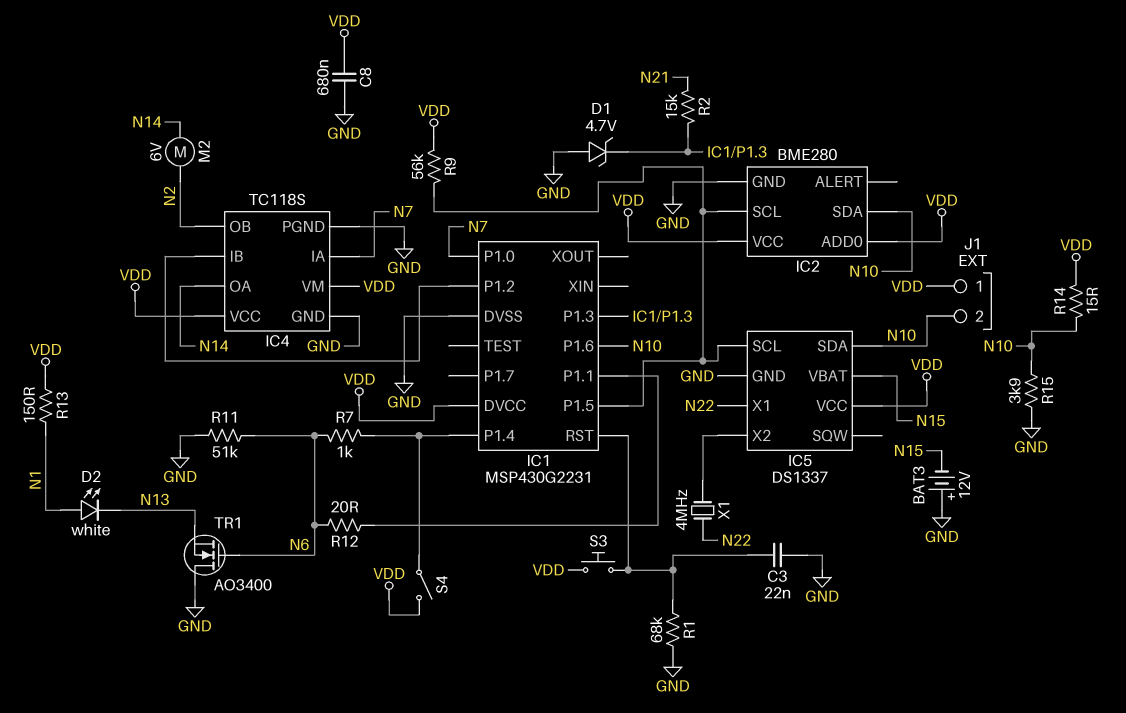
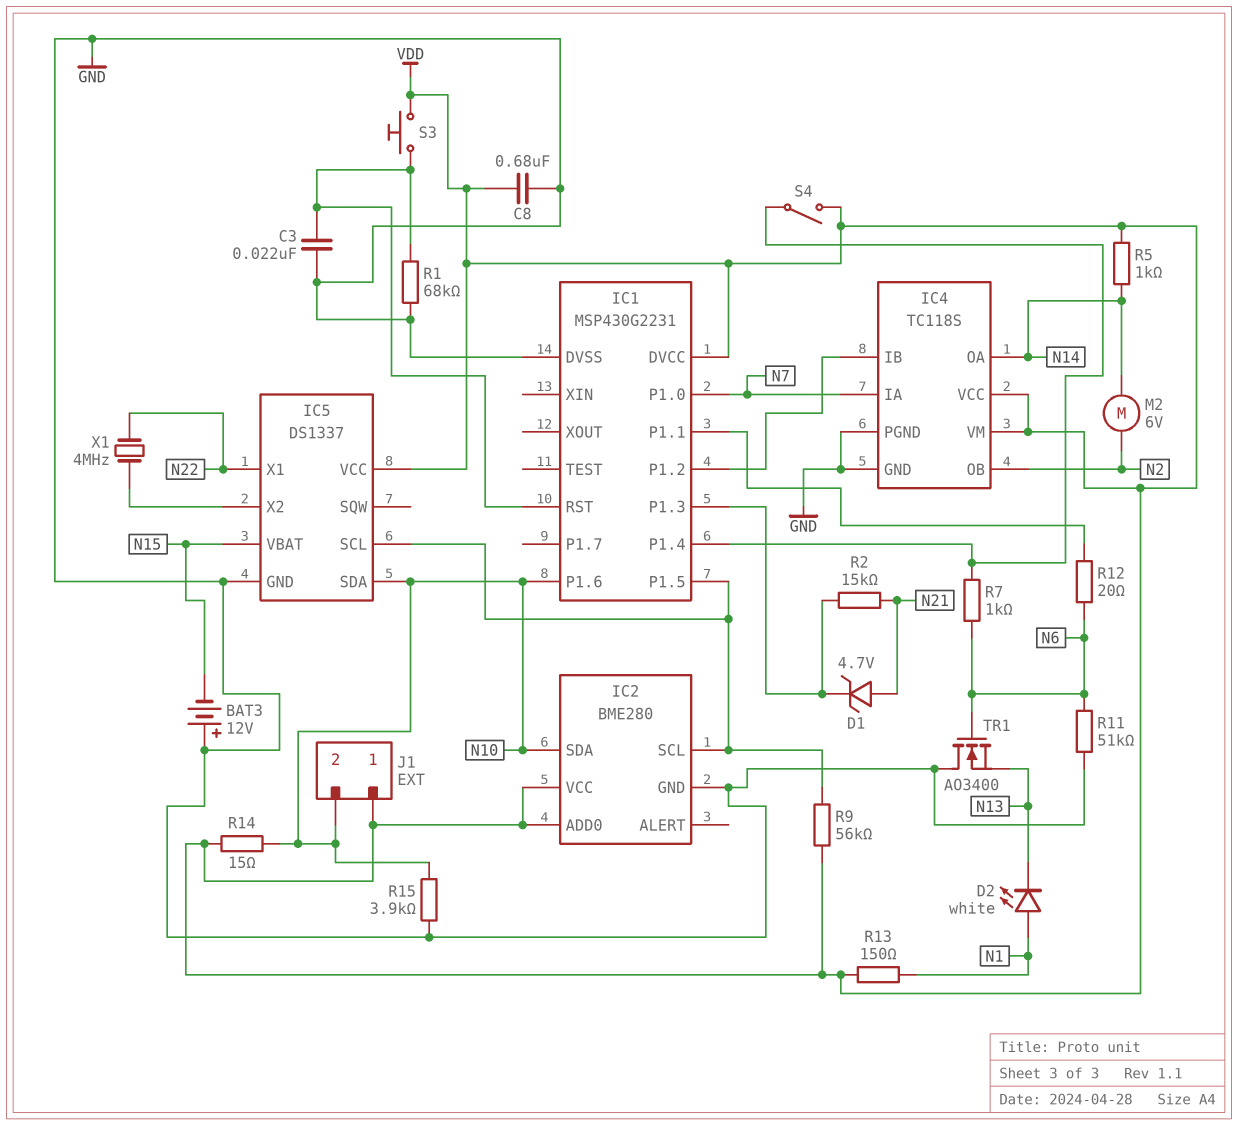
D1: zener 4.7V (A GND, K IC1/P1.3) -> zener 4.7V (A N21, K IC1/P1.3)
R5: none -> 1k (N14, VDD)

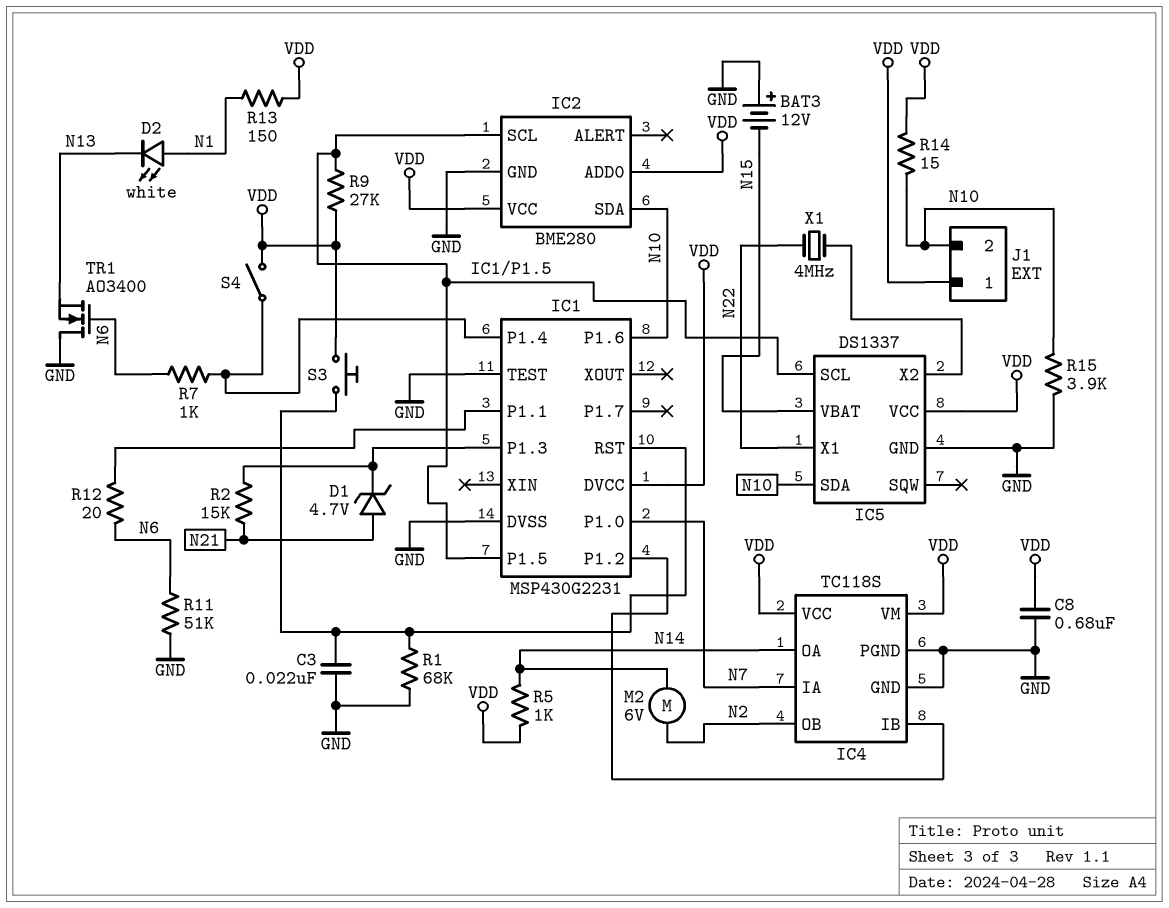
IC1 pin TEST: none -> GND
R9: 56k (IC1/P1.5, VDD) -> 27k (IC1/P1.5, VDD)

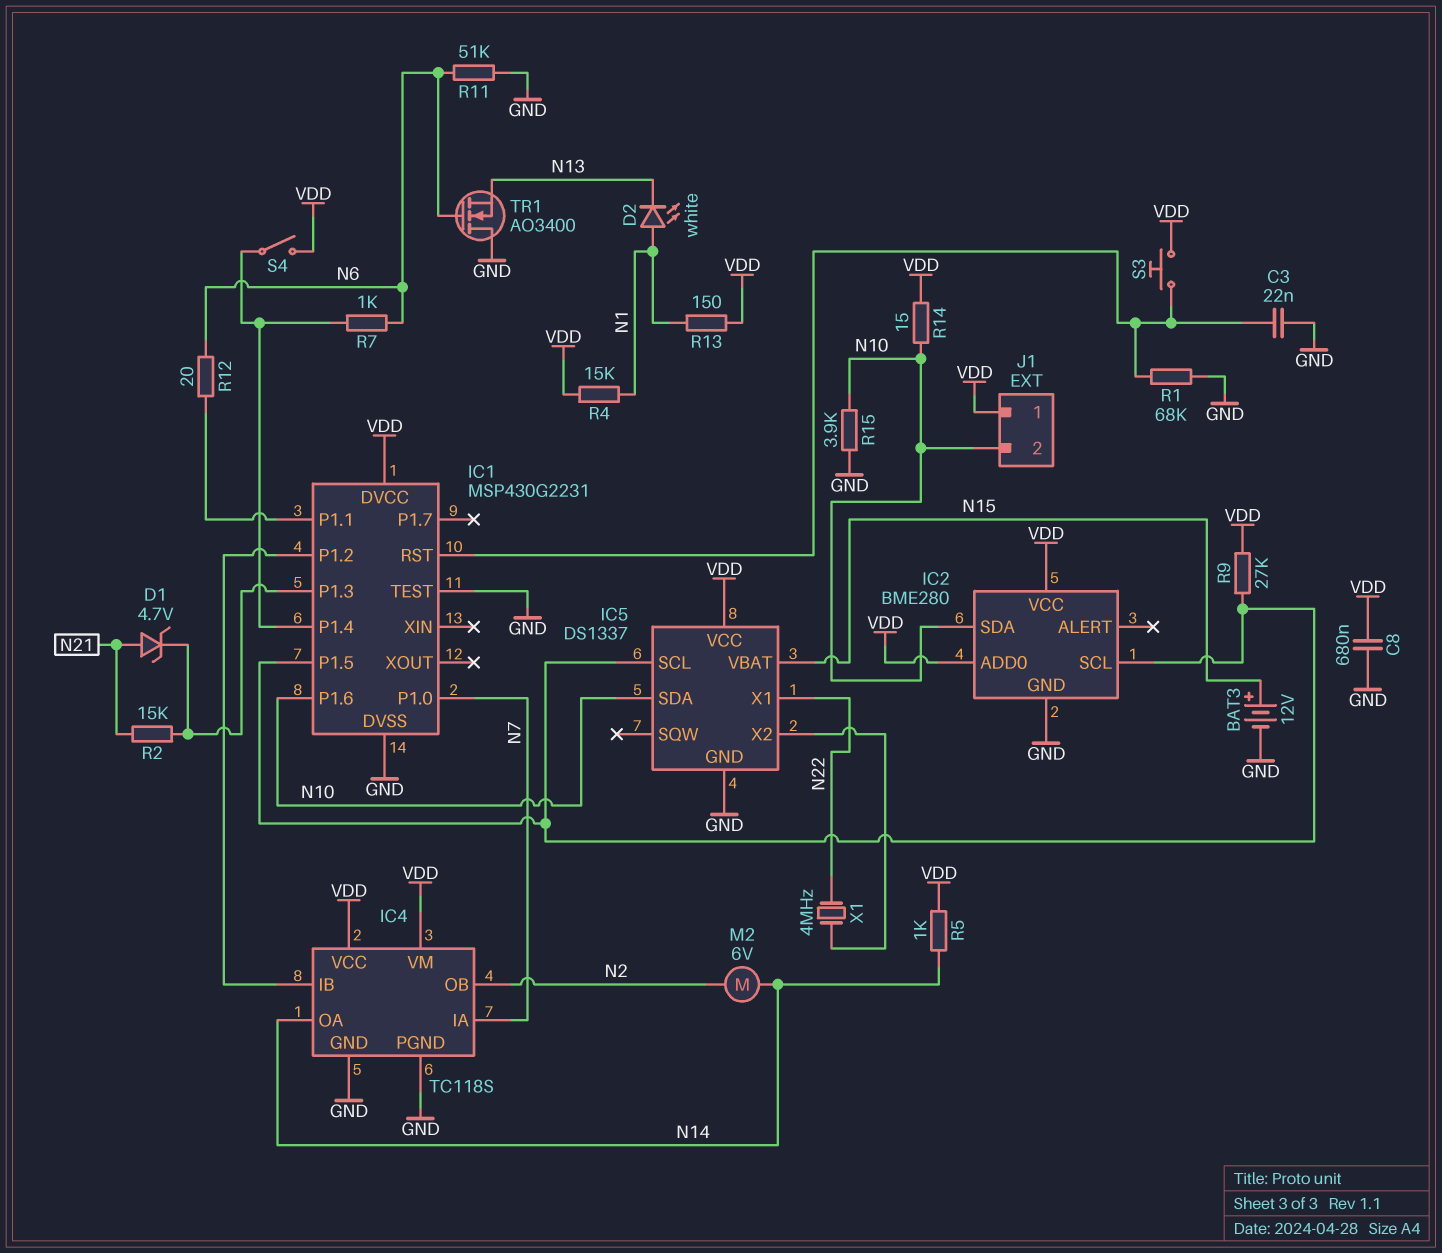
BAT3: 12V (plus GND, minus N15) -> 12V (plus N15, minus GND)
R4: none -> 15k (N1, VDD)

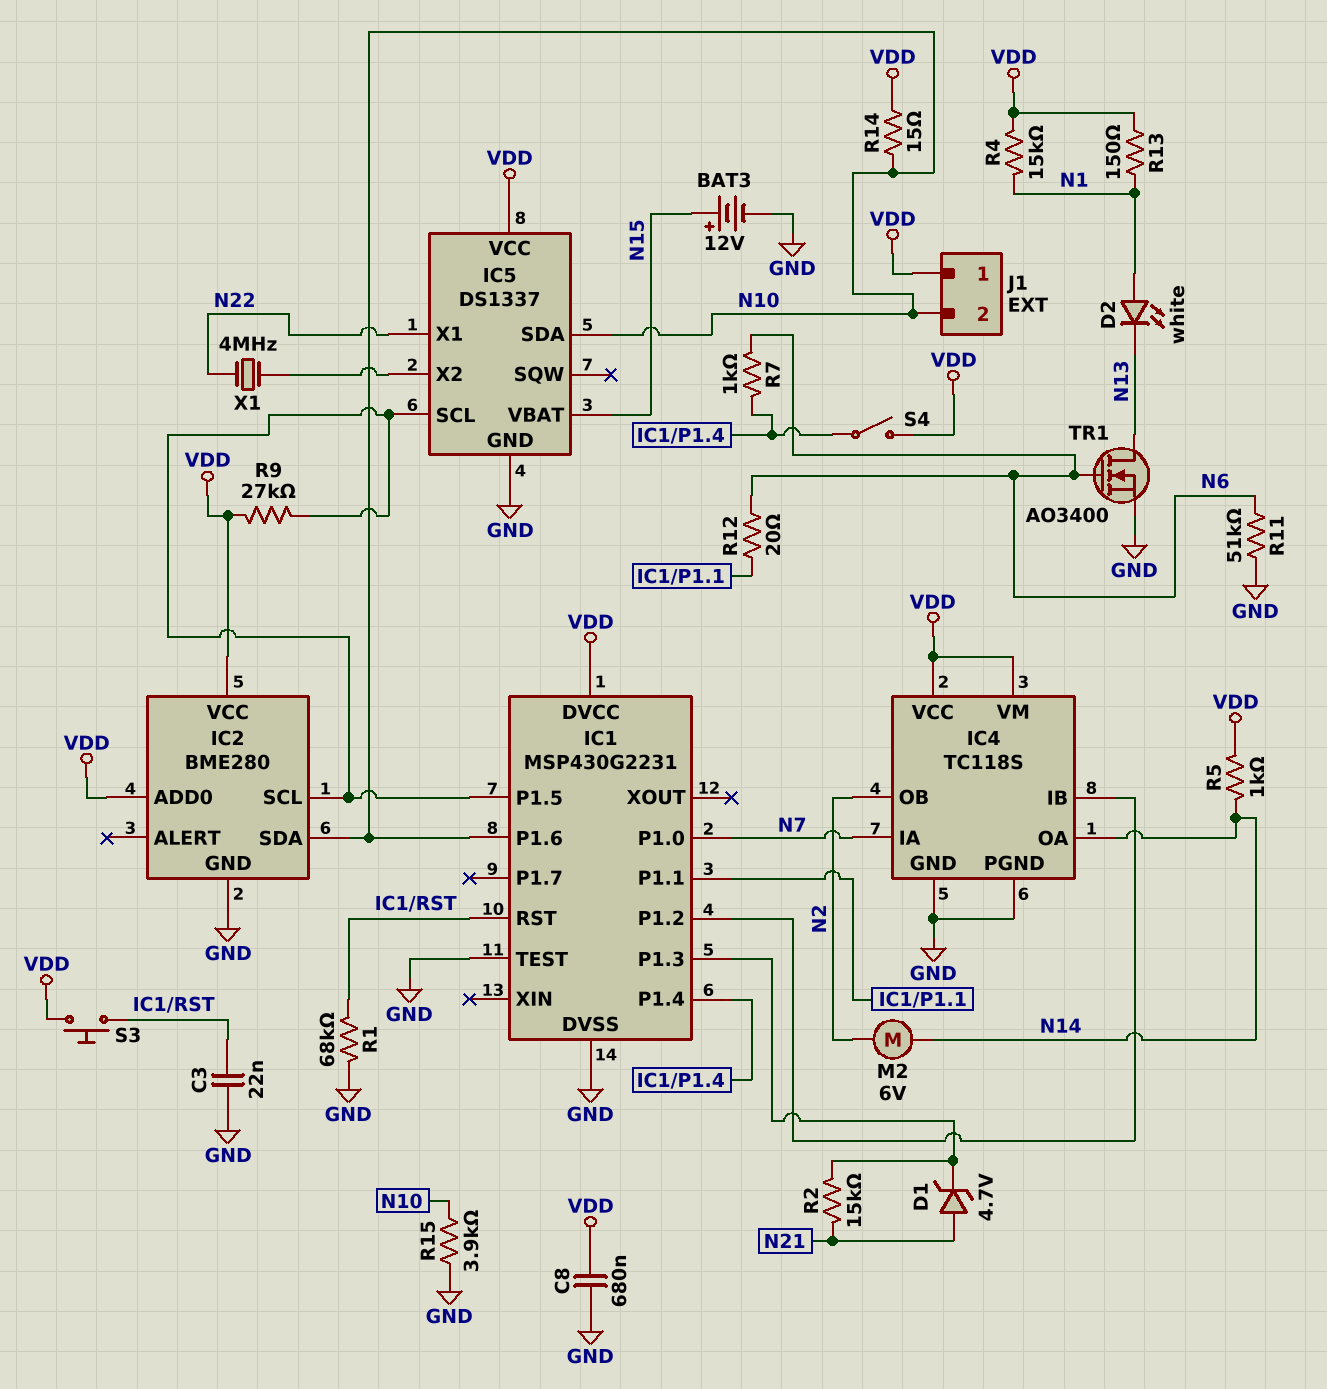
TR1: NMOS AO3400 (G N6, D GND, S N13) -> NMOS AO3400 (G N6, D N13, S GND)

